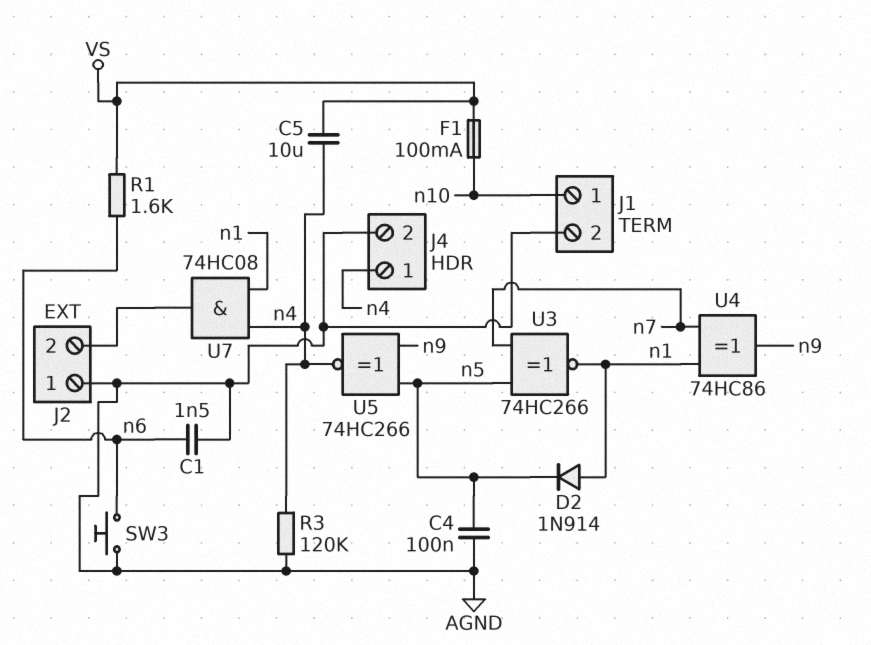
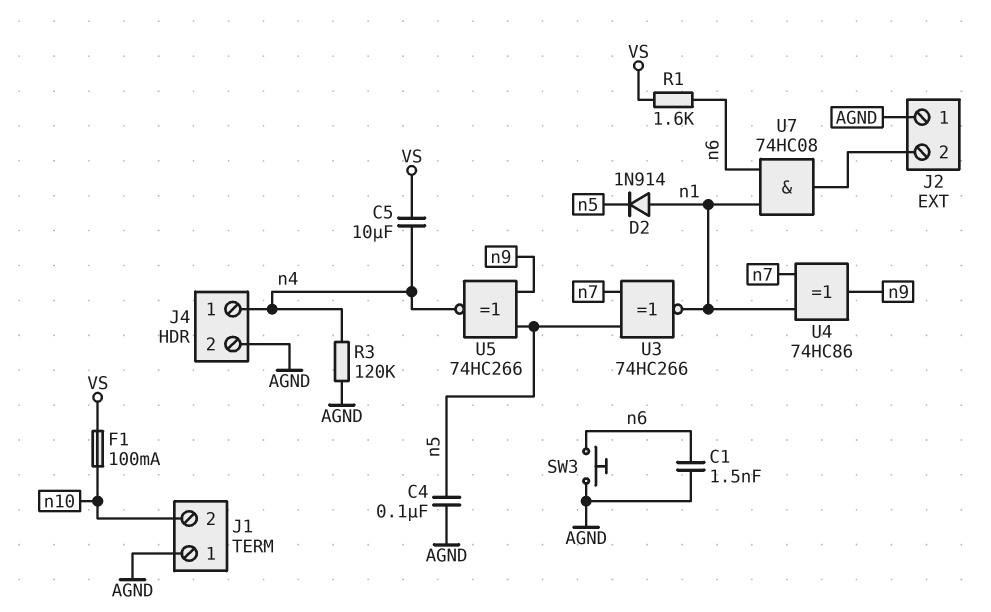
J1 pin 1: n10 -> AGND
J1 pin 2: AGND -> n10
U7: AND 74HC08 (in n1, in n4, out J2/2) -> AND 74HC08 (in n1, in n6, out J2/2)

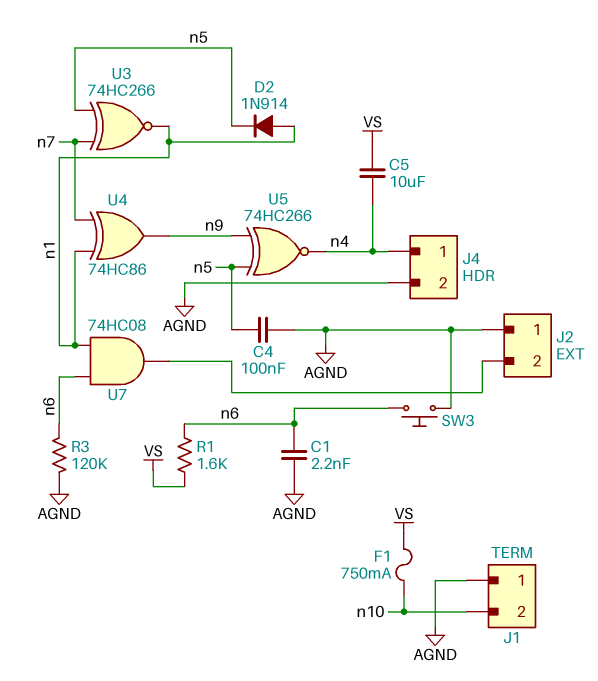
C1: 1.5nF (AGND, n6) -> 2.2nF (AGND, n6)
F1: 100mA (VS, n10) -> 750mA (VS, n10)
R3: 120k (AGND, n4) -> 120k (AGND, n6)

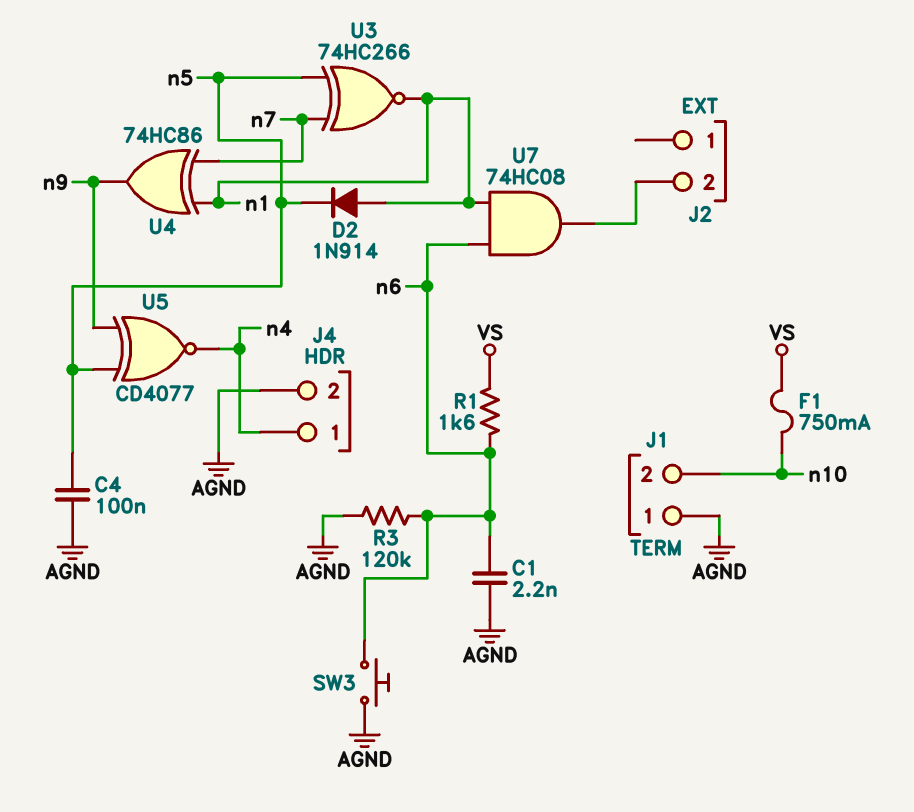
C5: 10uF (VS, n4) -> none
J2 pin 1: AGND -> none
U5: XNOR 74HC266 (in n5, in n9, out n4) -> XNOR CD4077 (in n5, in n9, out n4)

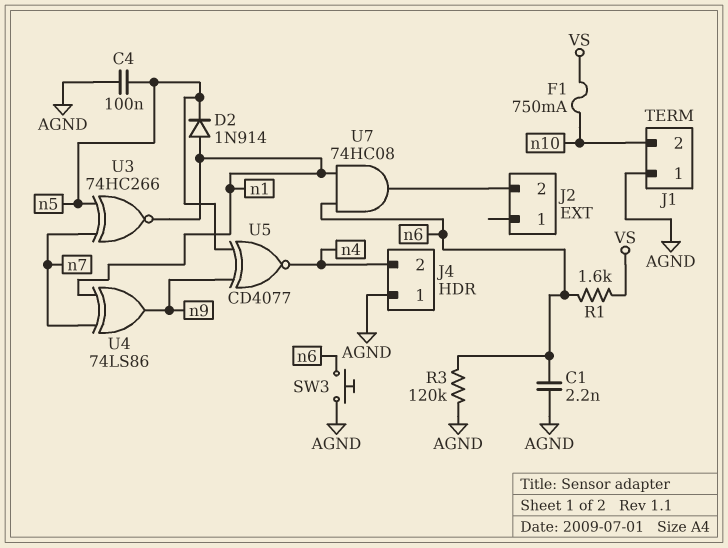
J4 pin 1: n4 -> AGND
J4 pin 2: AGND -> n4
U4: XOR 74HC86 (in n1, in n7, out n9) -> XOR 74LS86 (in n1, in n7, out n9)

